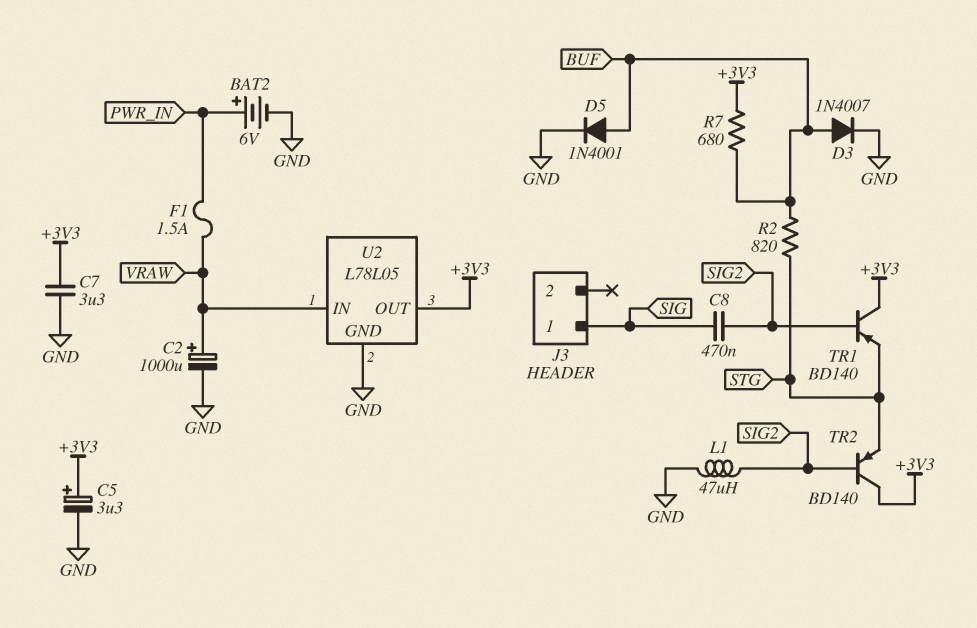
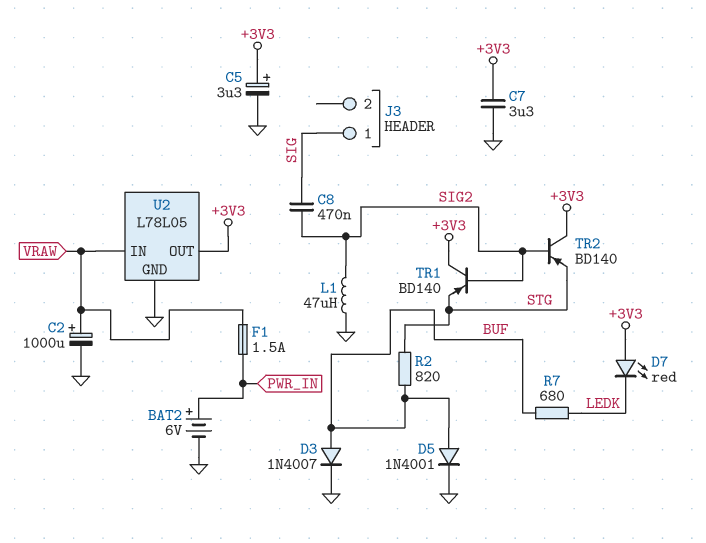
D7: none -> LED red (A +3V3, K LEDK)
R7: 680 (+3V3, BUF) -> 680 (BUF, LEDK)

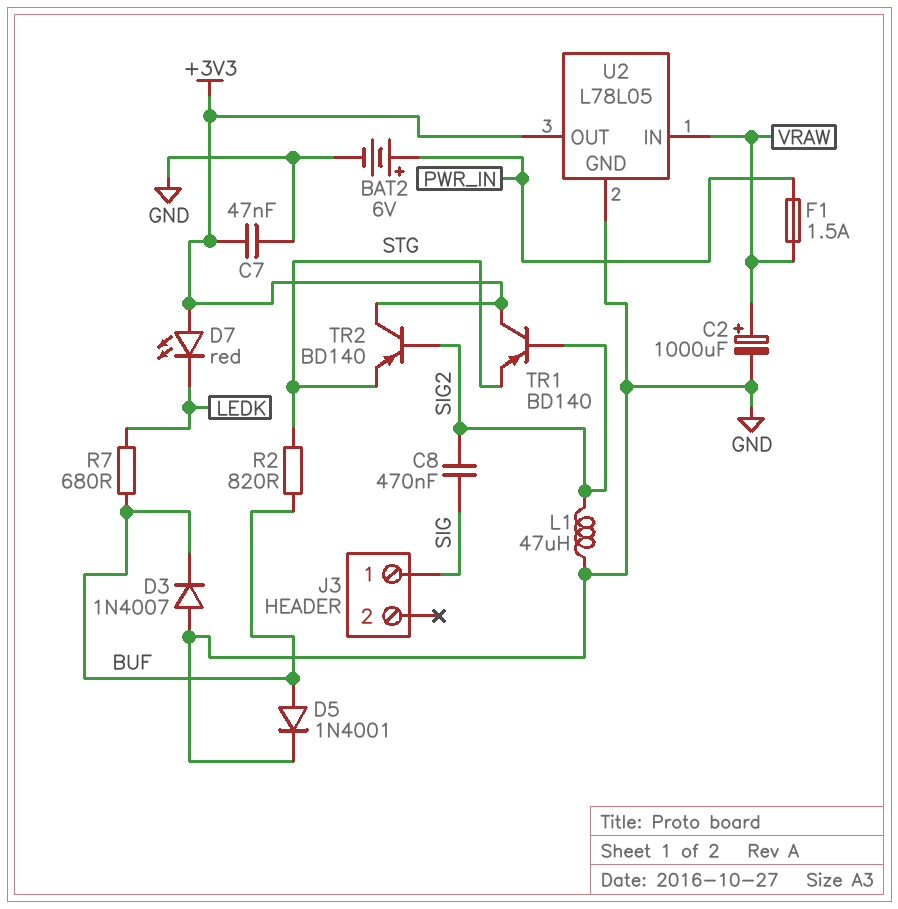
C5: 3.3uF (plus +3V3, minus GND) -> none
C7: 3.3uF (+3V3, GND) -> 47nF (+3V3, GND)
D3: diode 1N4007 (A BUF, K GND) -> diode 1N4007 (A GND, K BUF)

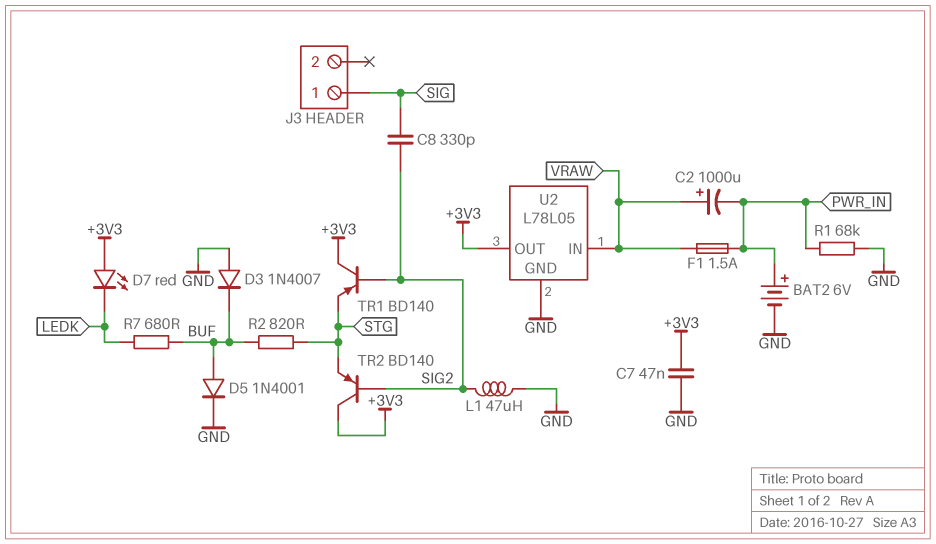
C2: 1000uF (plus VRAW, minus GND) -> 1000uF (plus VRAW, minus PWR_IN)
C8: 470nF (SIG, SIG2) -> 330pF (SIG, SIG2)
R1: none -> 68k (GND, PWR_IN)

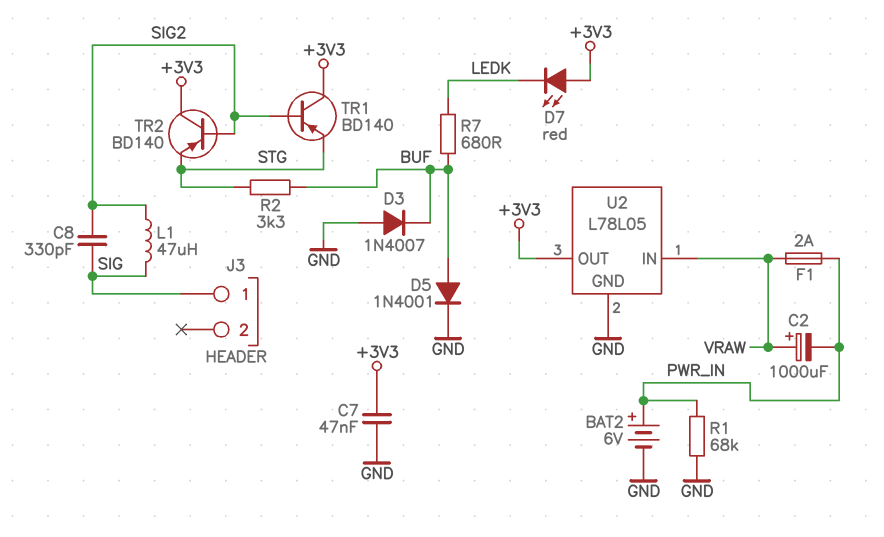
F1: 1.5A (PWR_IN, VRAW) -> 2A (PWR_IN, VRAW)
L1: 47uH (GND, SIG2) -> 47uH (SIG, SIG2)
R2: 820 (BUF, STG) -> 3.3k (BUF, STG)

